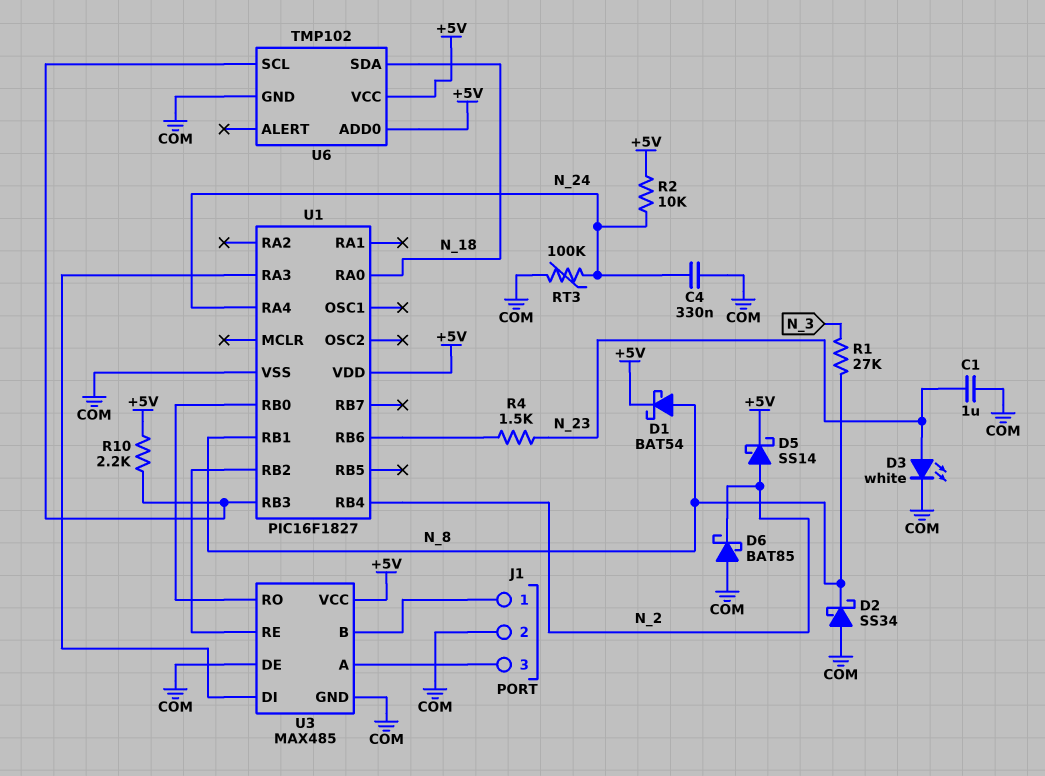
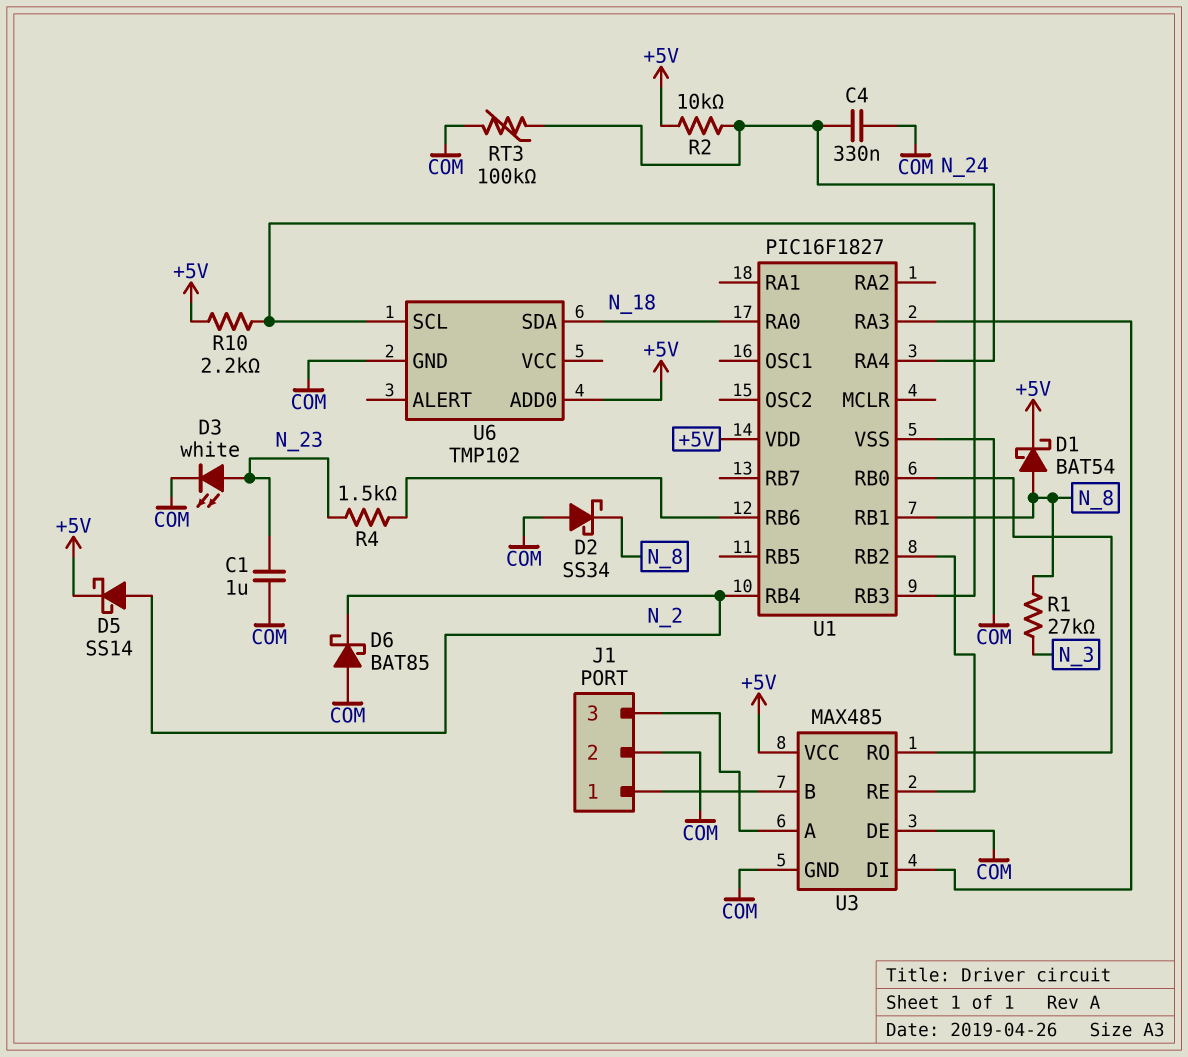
U6 pin VCC: +5V -> none

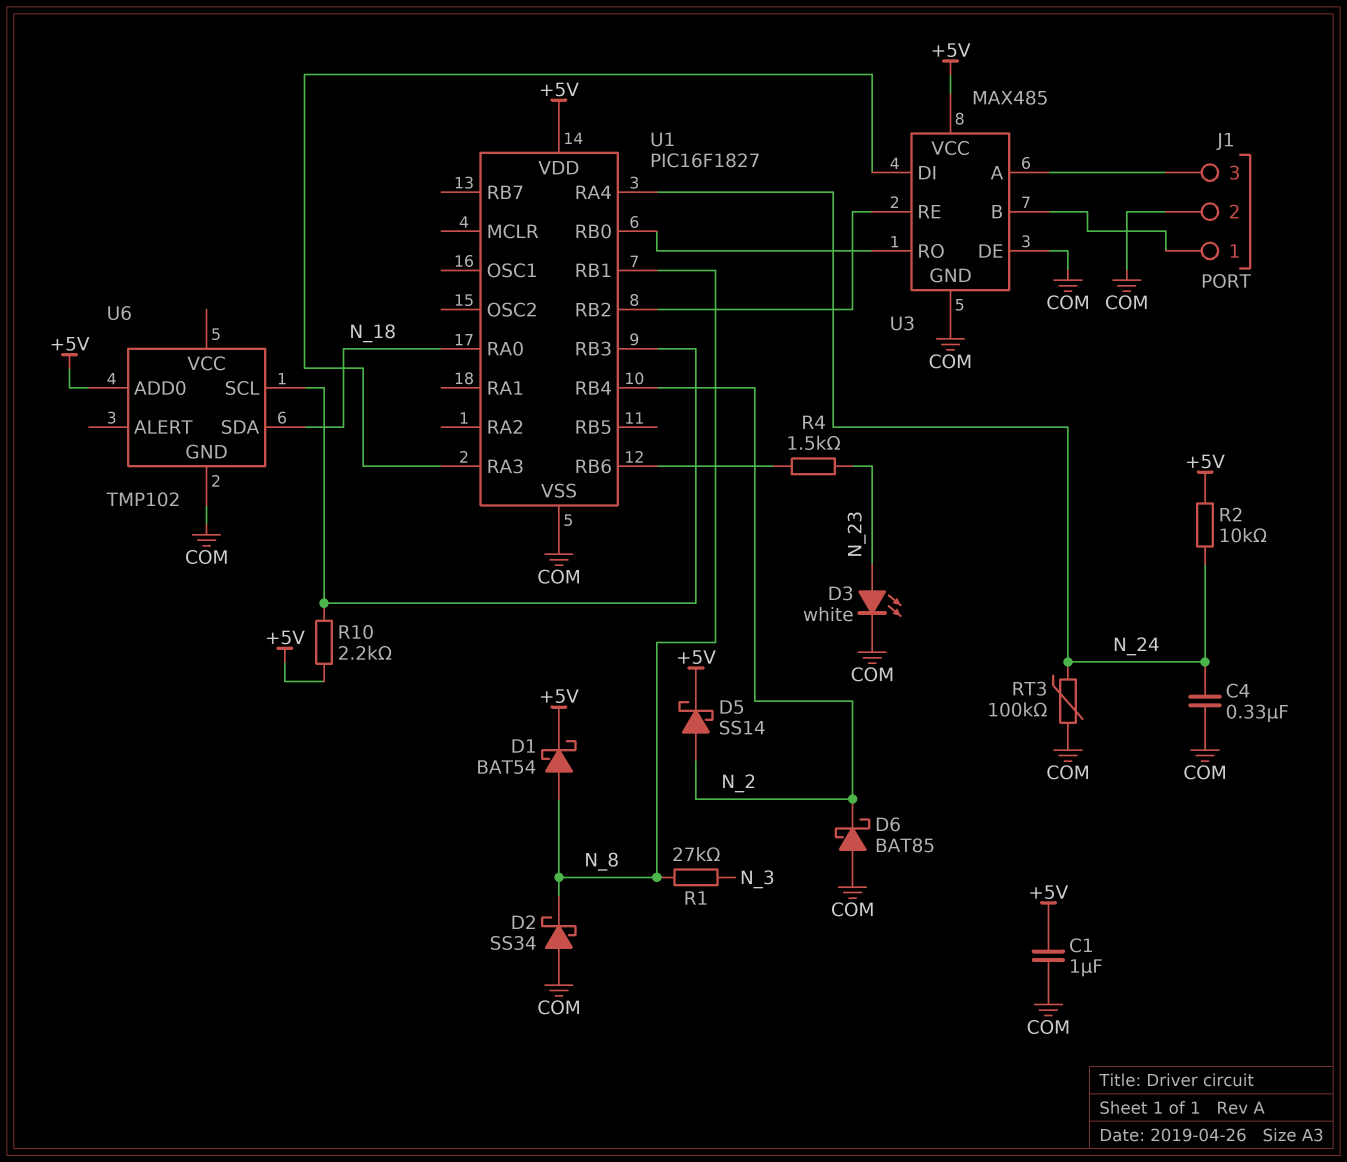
C1: 1uF (COM, N_23) -> 1uF (+5V, COM)

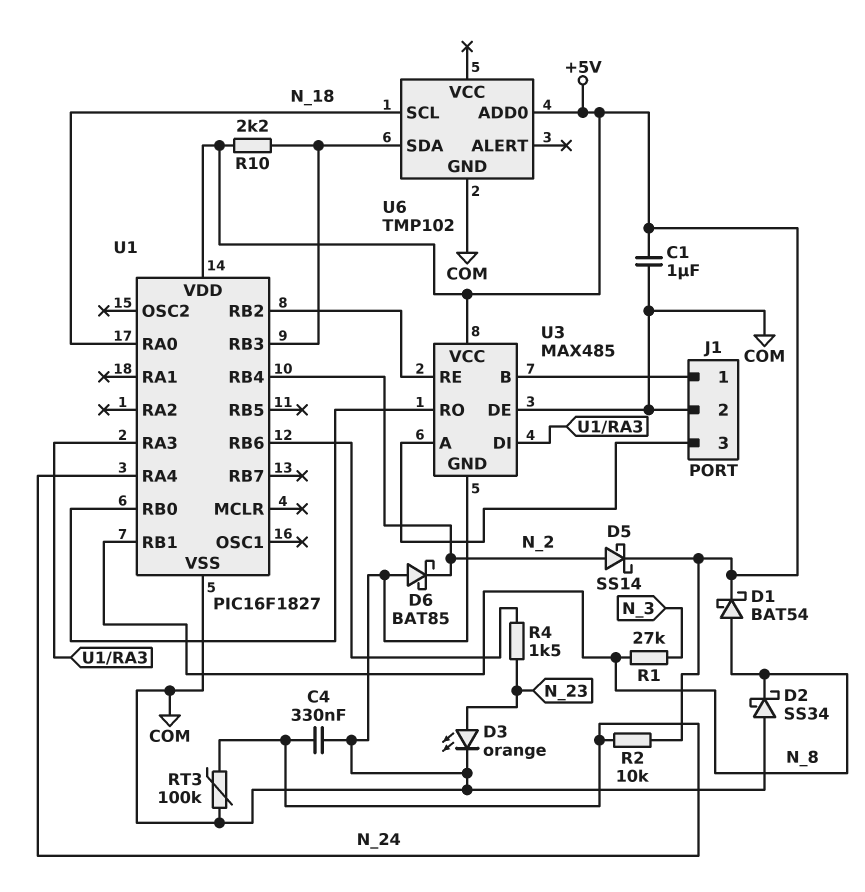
D3: LED white (A N_23, K COM) -> LED orange (A N_23, K COM)
U6 pin SCL: U1/RB3 -> N_18
U6 pin SDA: N_18 -> U1/RB3

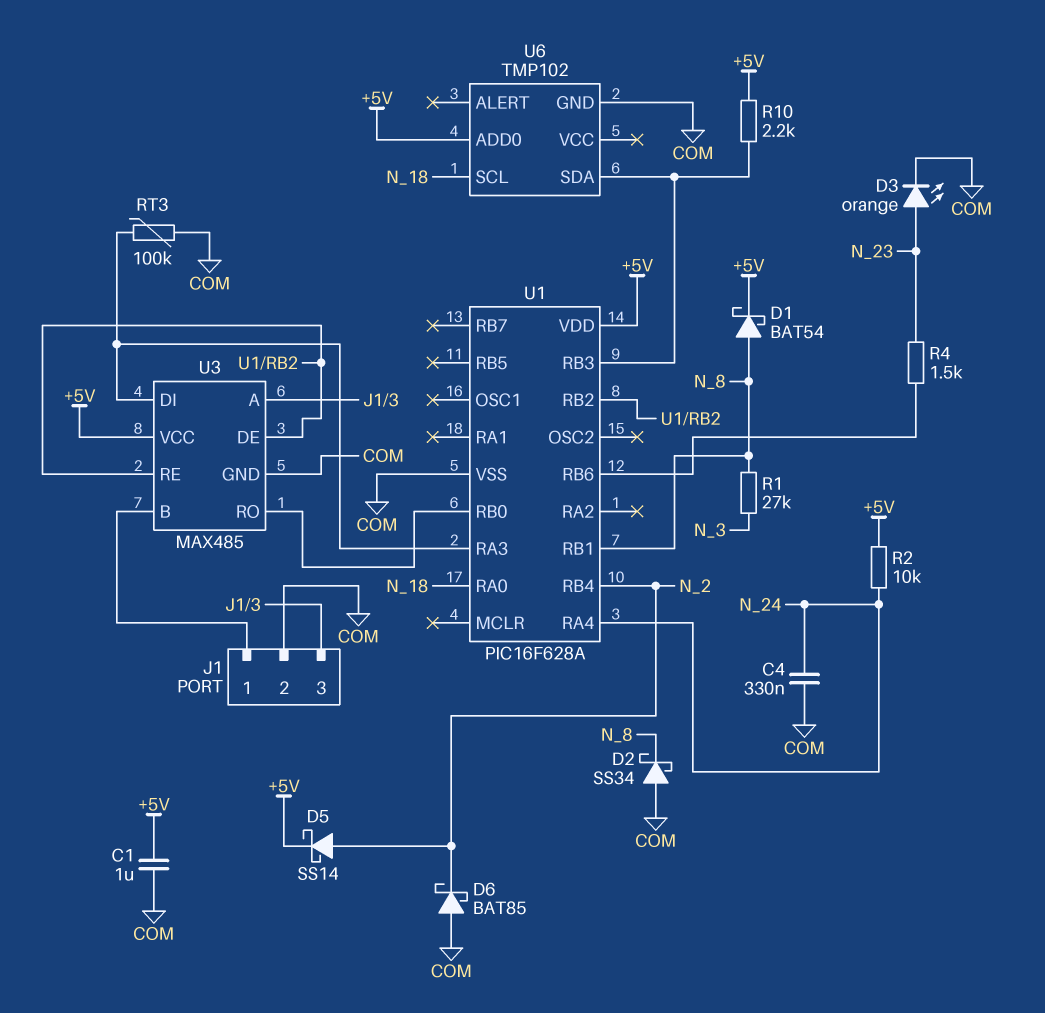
RT3: 100k (COM, N_24) -> 100k (COM, U1/RA3)
U1: PIC16F1827 -> PIC16F628A
U3 pin DE: COM -> U1/RB2

